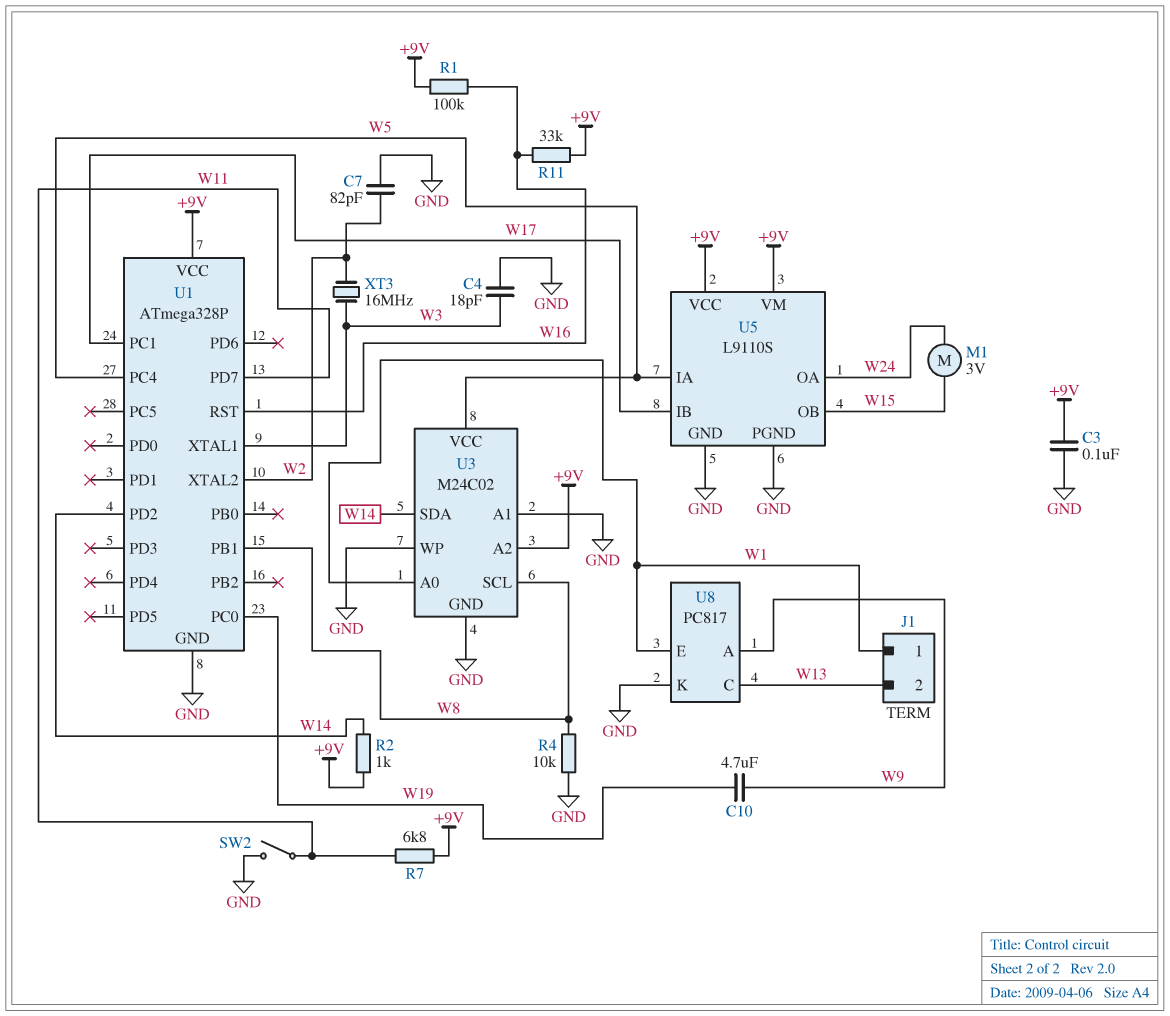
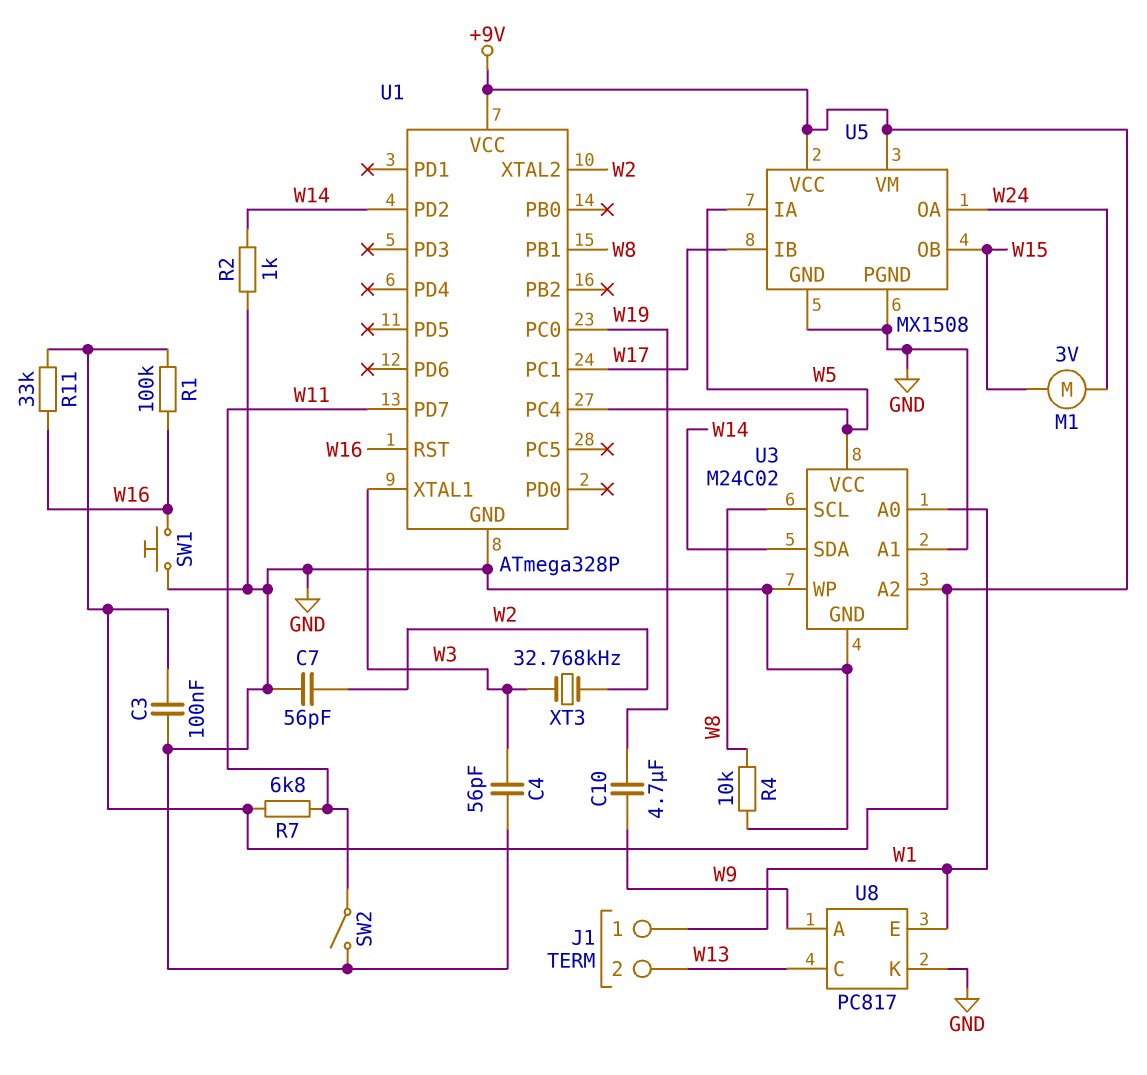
C4: 18pF (GND, W3) -> 56pF (GND, W3)
C7: 82pF (GND, W2) -> 56pF (GND, W2)
R2: 1k (+9V, W14) -> 1k (GND, W14)
SW1: none -> button (GND, W16)
U5: L9110S -> MX1508
XT3: 16MHz (W2, W3) -> 32.768kHz (W2, W3)

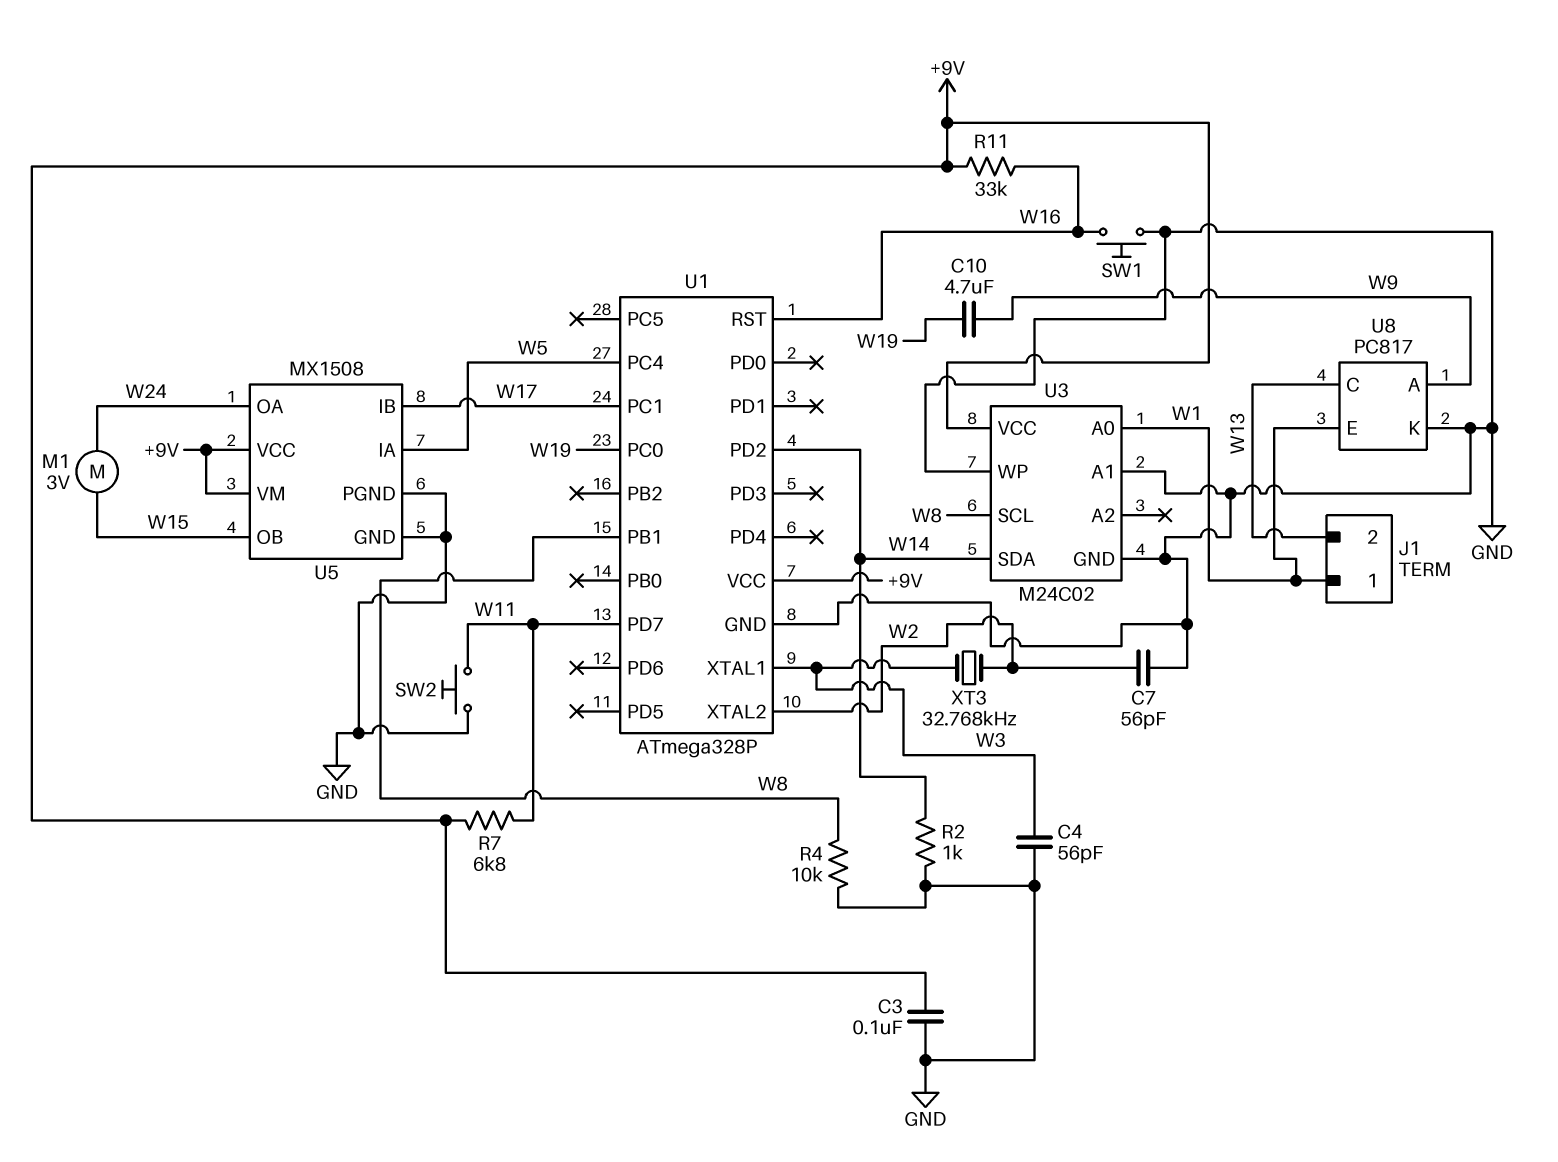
R1: 100k (+9V, W16) -> none
SW2: switch (GND, W11) -> button (GND, W11)
U3 pin A2: +9V -> none
U3 pin VCC: W5 -> +9V

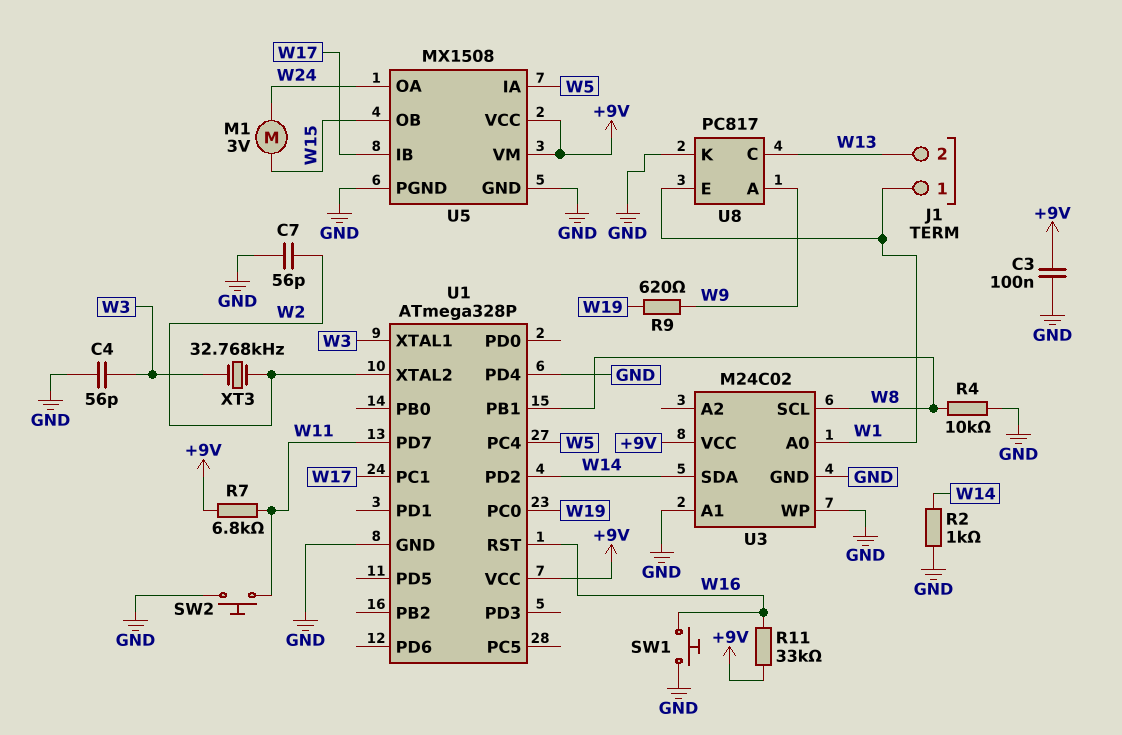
C10: 4.7uF (W9, W19) -> none
R9: none -> 620 (W9, W19)
U1 pin PD4: none -> GND

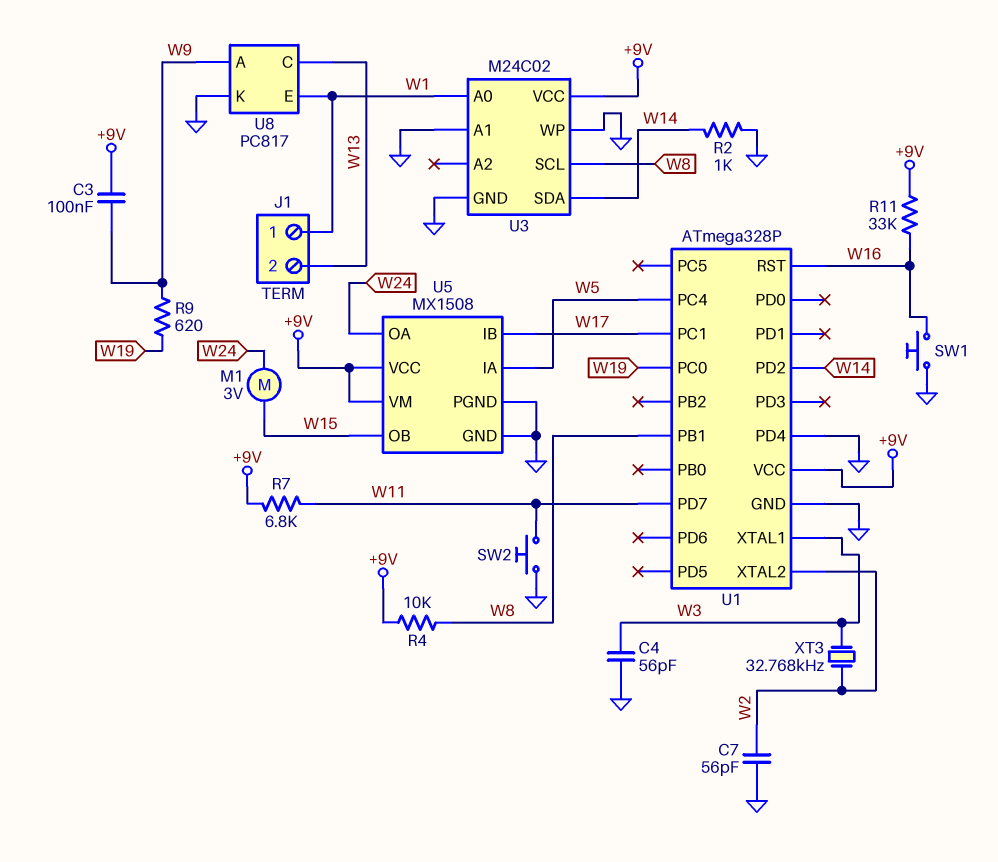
C3: 100nF (+9V, GND) -> 100nF (+9V, W9)
R4: 10k (GND, W8) -> 10k (+9V, W8)

